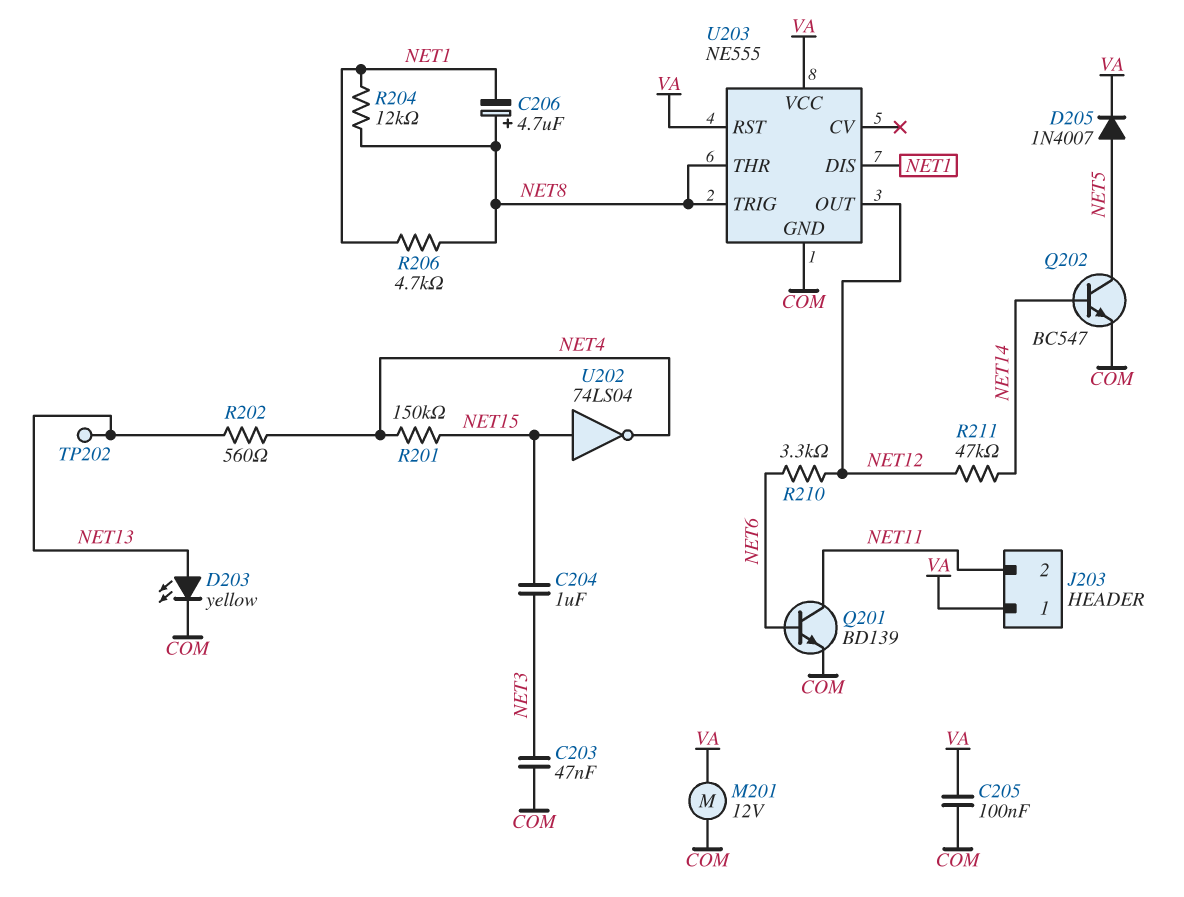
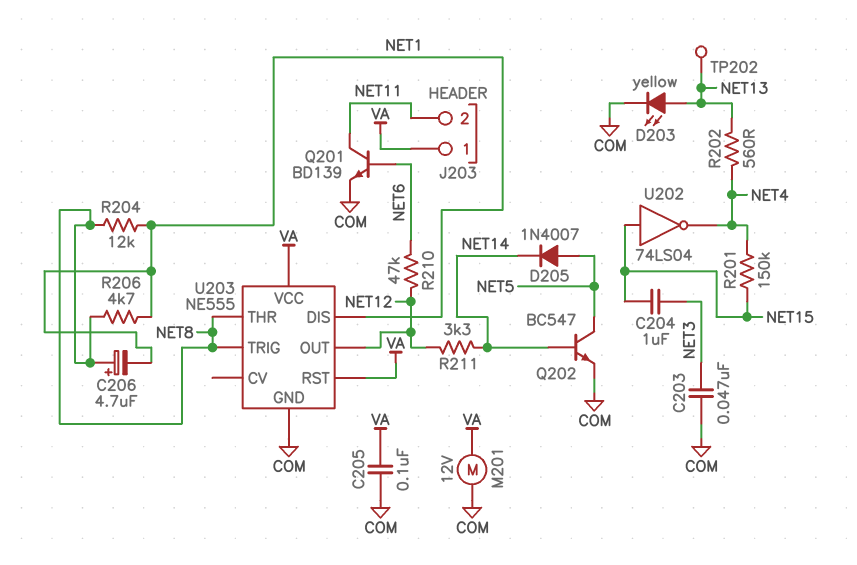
D205: diode 1N4007 (A NET5, K VA) -> diode 1N4007 (A NET5, K NET14)
R210: 3.3k (NET6, NET12) -> 47k (NET6, NET12)
R211: 47k (NET12, NET14) -> 3.3k (NET12, NET14)

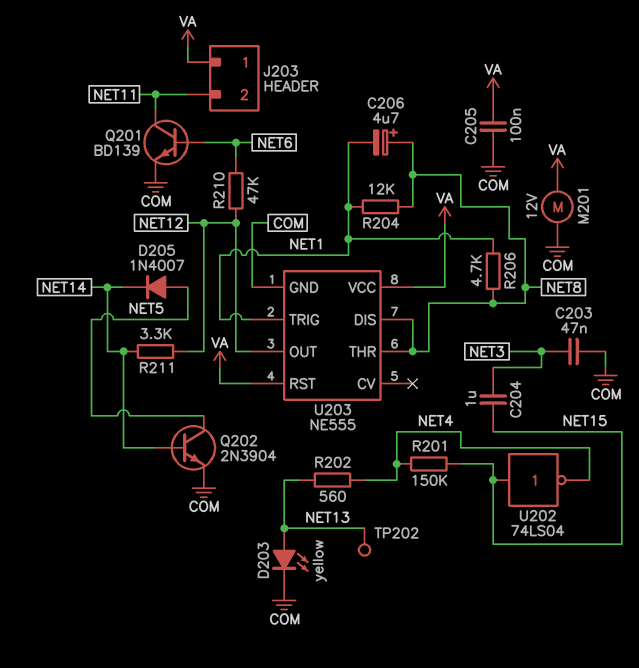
Q202: NPN BC547 (B NET14, C NET5, E COM) -> NPN 2N3904 (B NET14, C NET5, E COM)
U203 pin DIS: NET1 -> NET8
U203 pin TRIG: NET8 -> NET1

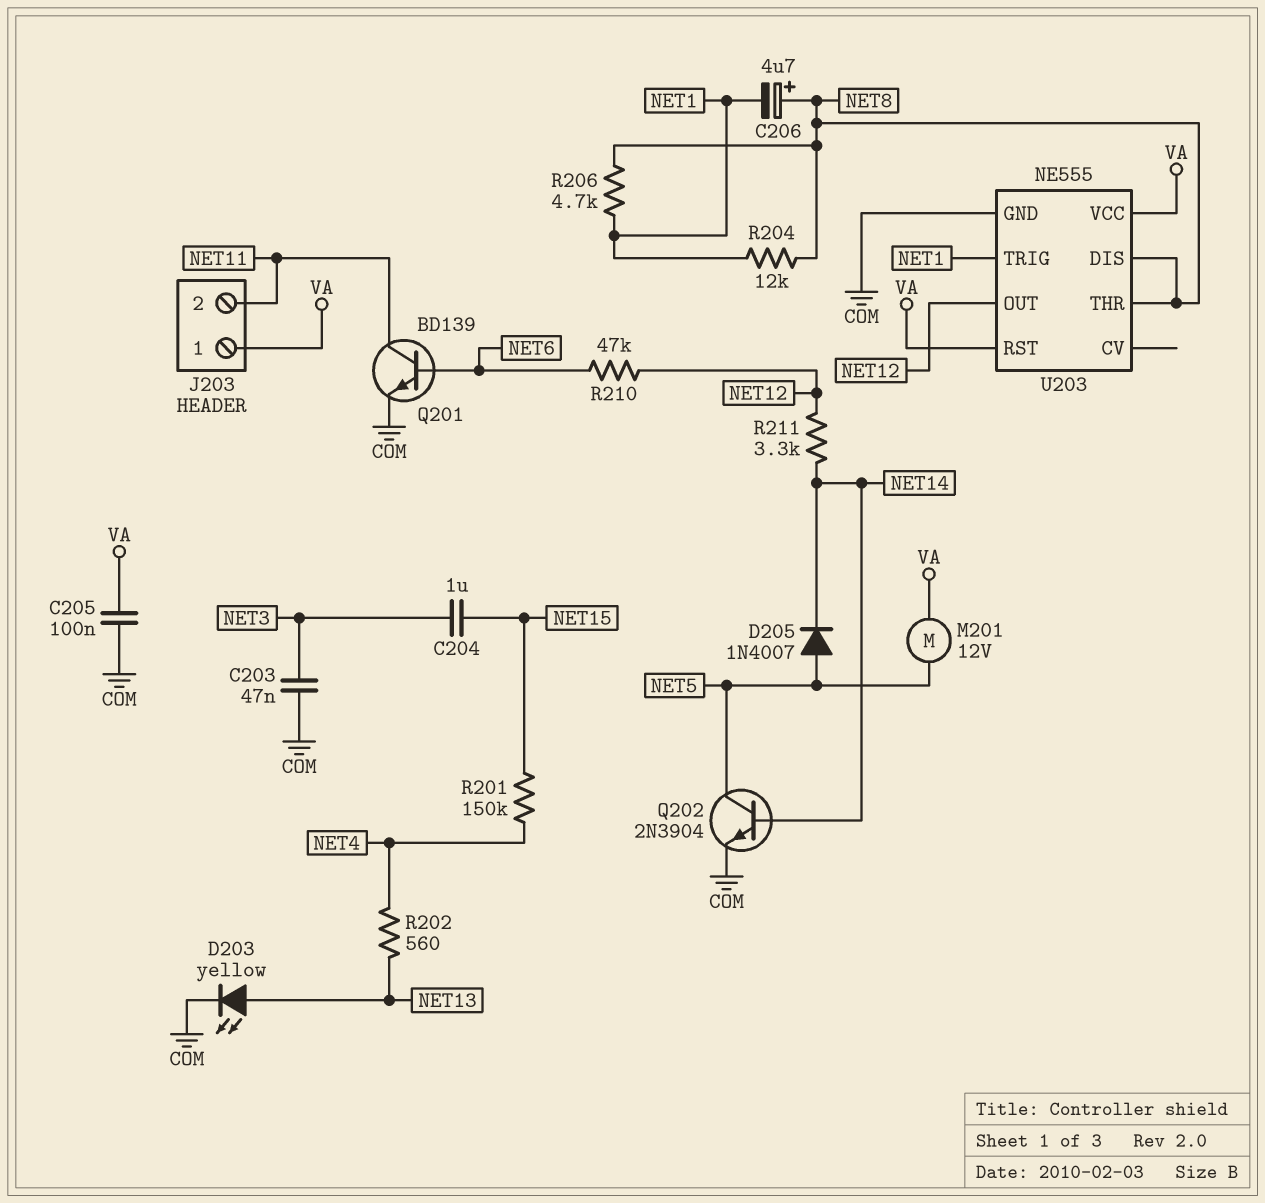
M201: motor 12V (COM, VA) -> motor 12V (NET5, VA)
TP202: test point (NET13) -> none
U202: NOT 74LS04 (in NET15, out NET4) -> none

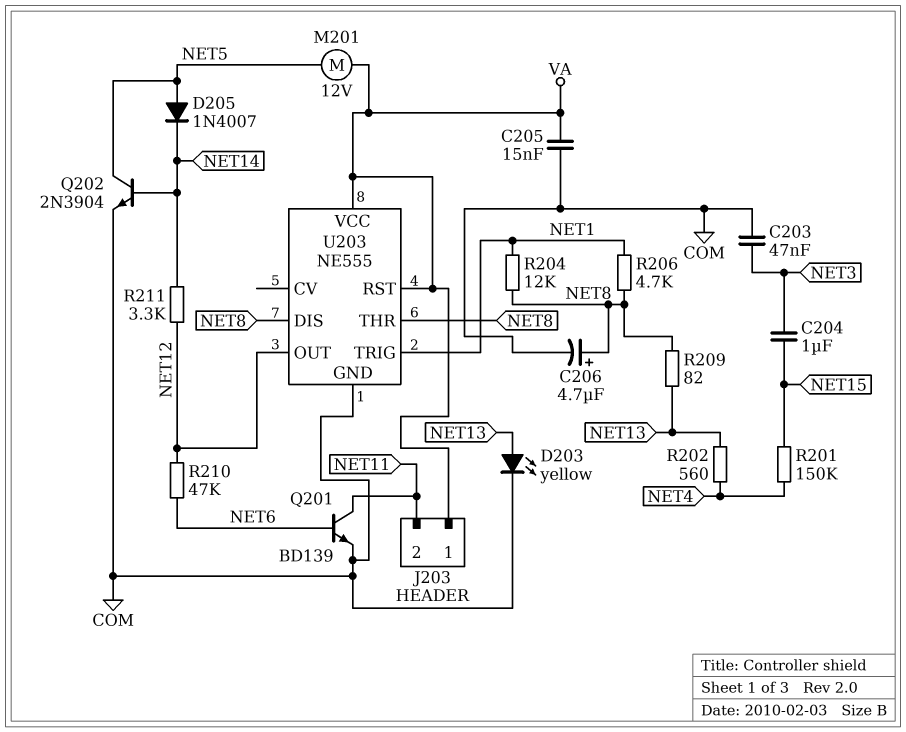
C205: 100nF (COM, VA) -> 15nF (COM, VA)
C206: 4.7uF (plus NET8, minus NET1) -> 4.7uF (plus NET8, minus COM)
R209: none -> 82 (NET8, NET13)

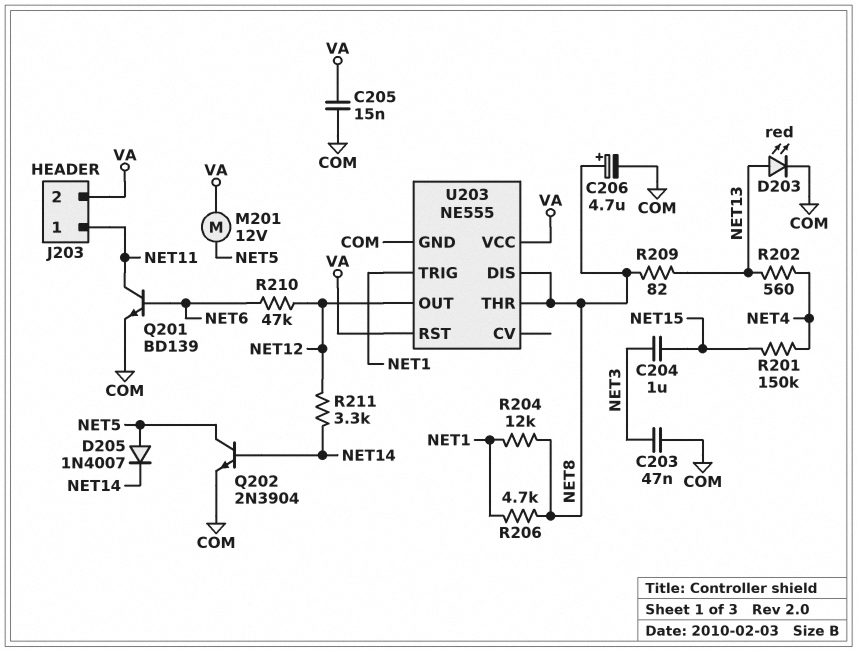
D203: LED yellow (A NET13, K COM) -> LED red (A NET13, K COM)
J203 pin 1: VA -> NET11
J203 pin 2: NET11 -> VA

